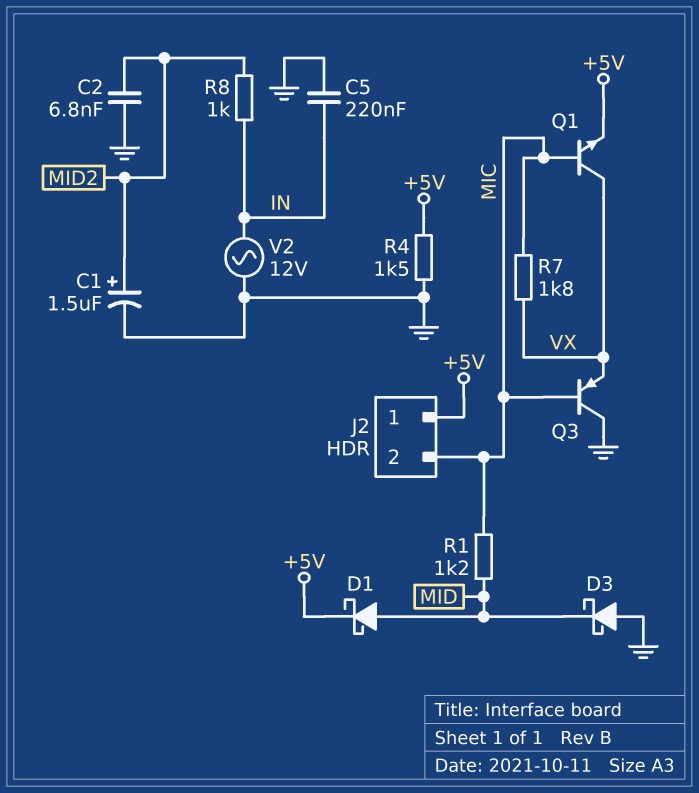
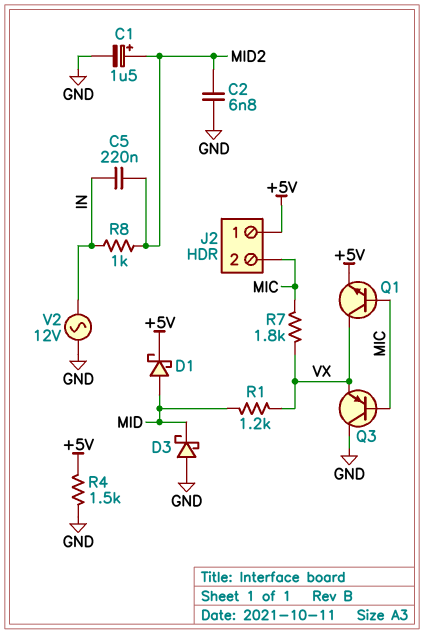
C5: 220nF (GND, IN) -> 220nF (IN, MID2)
R1: 1.2k (MIC, MID) -> 1.2k (MID, VX)

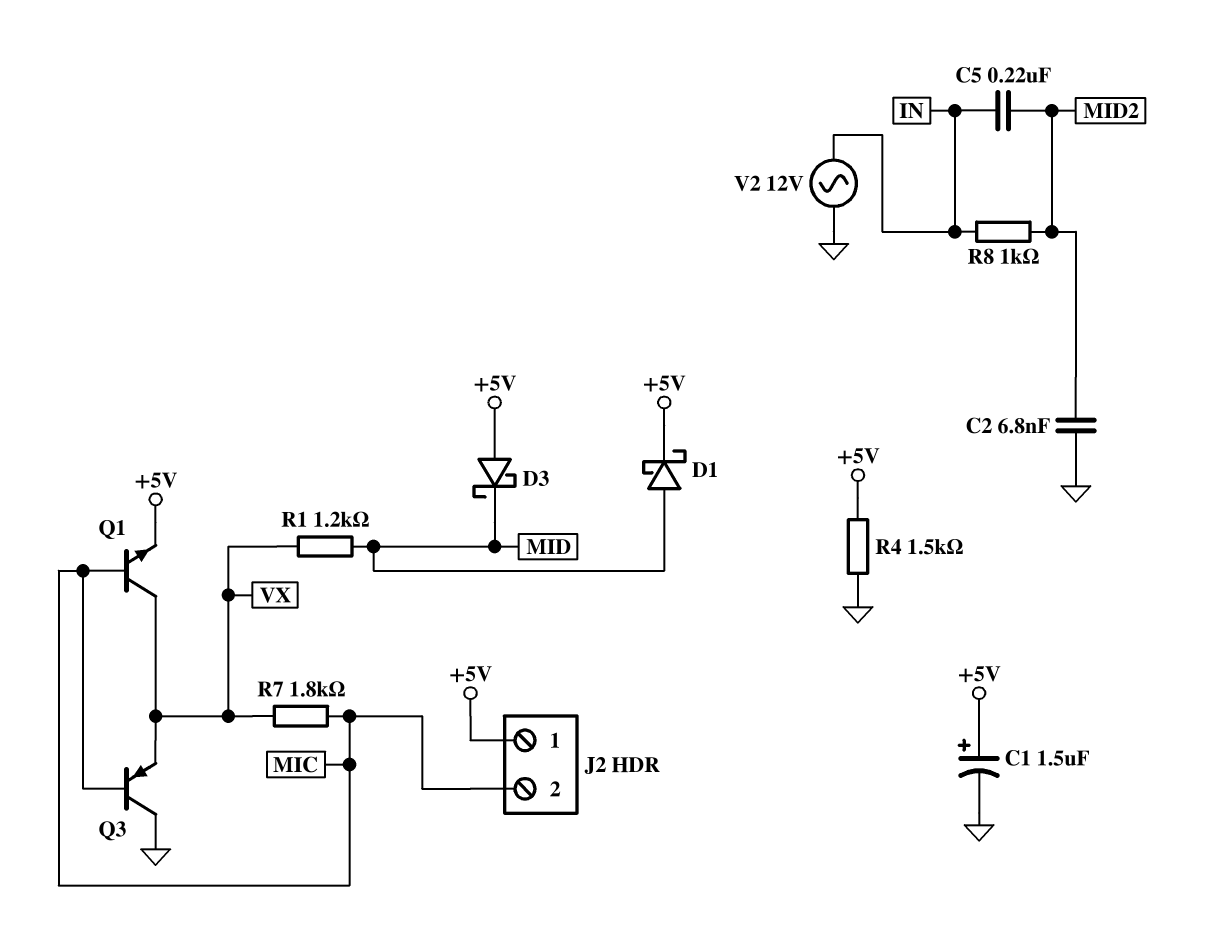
C1: 1.5uF (plus MID2, minus GND) -> 1.5uF (plus +5V, minus GND)
D3: schottky (A GND, K MID) -> schottky (A +5V, K MID)

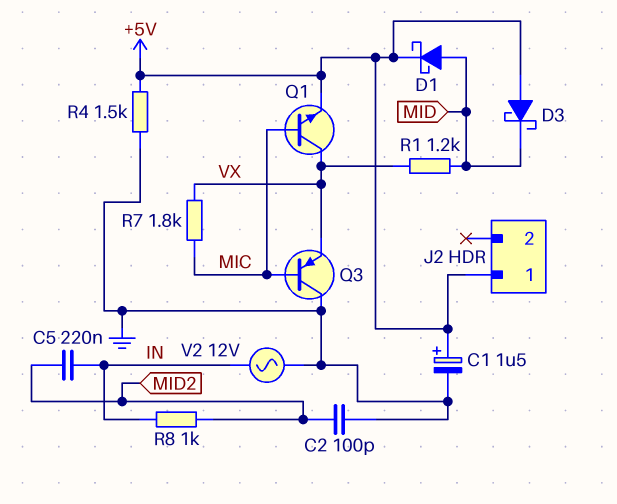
C2: 6.8nF (GND, MID2) -> 100pF (GND, MID2)
J2 pin 2: MIC -> none

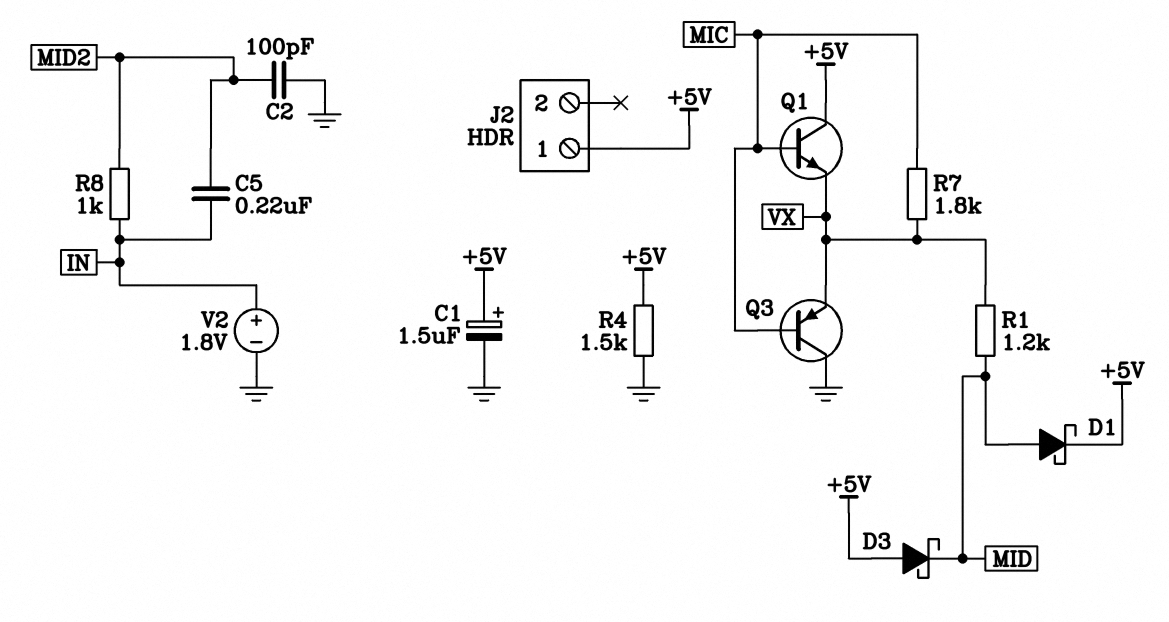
Q1: NPN (B MIC, C VX, E +5V) -> NPN (B MIC, C +5V, E VX)
V2: AC 12V (GND, IN) -> 1.8V (plus IN, minus GND)

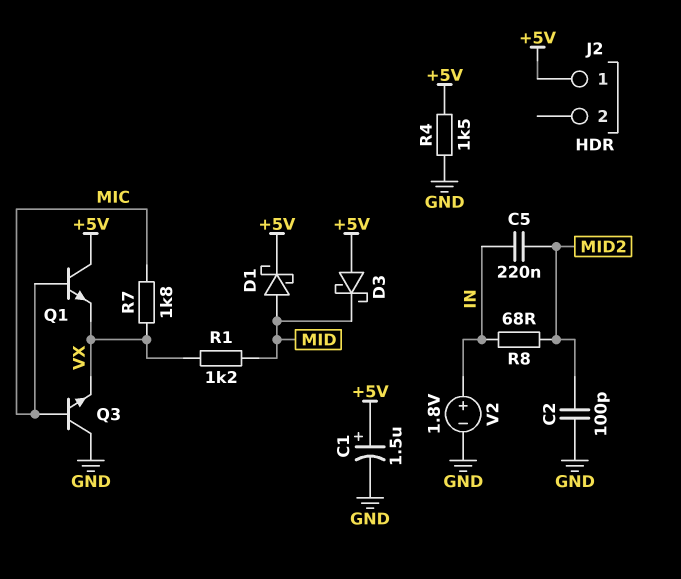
Q3: PNP (B MIC, C GND, E VX) -> NPN (B MIC, C GND, E VX)
R8: 1k (IN, MID2) -> 68 (IN, MID2)

